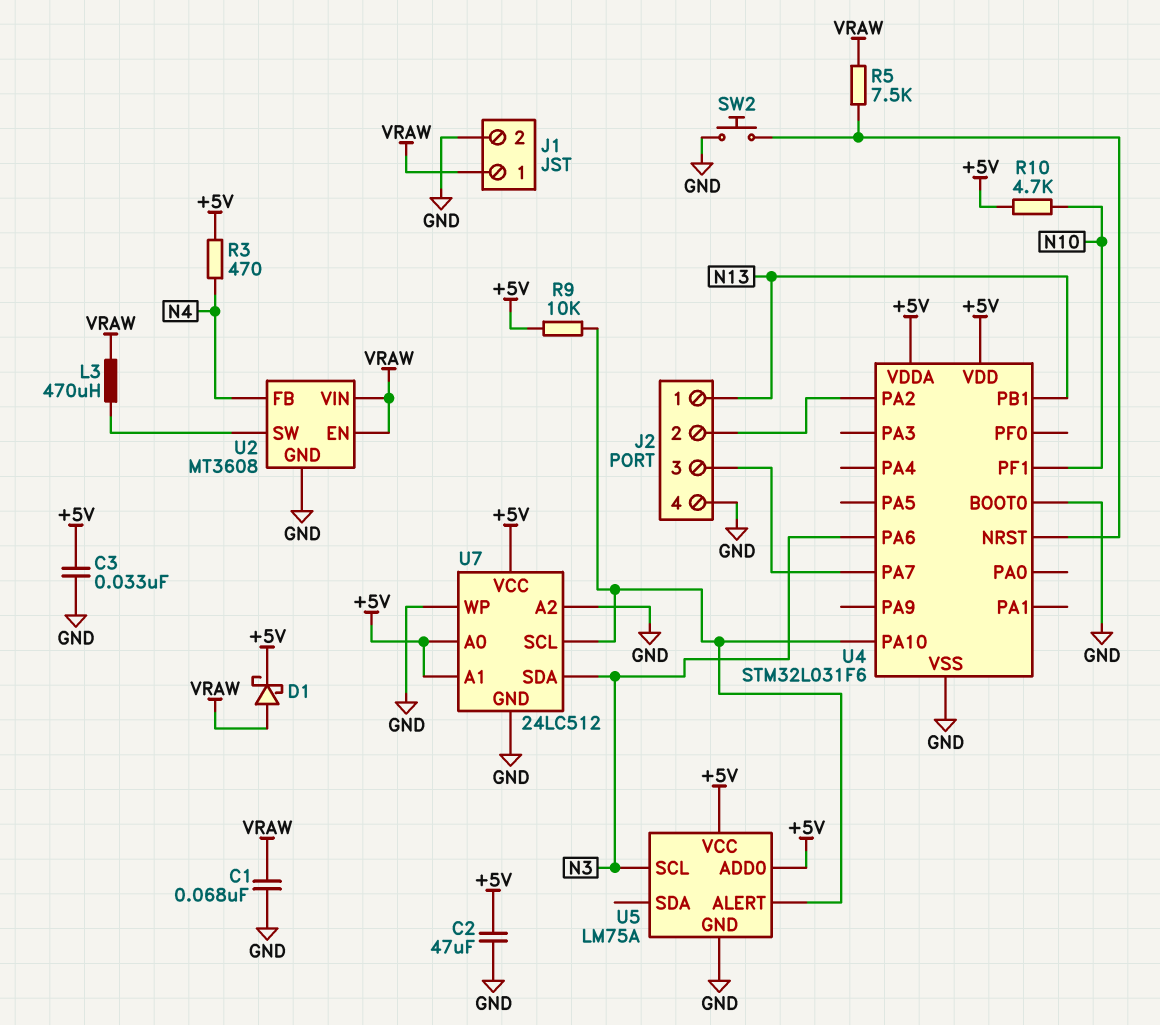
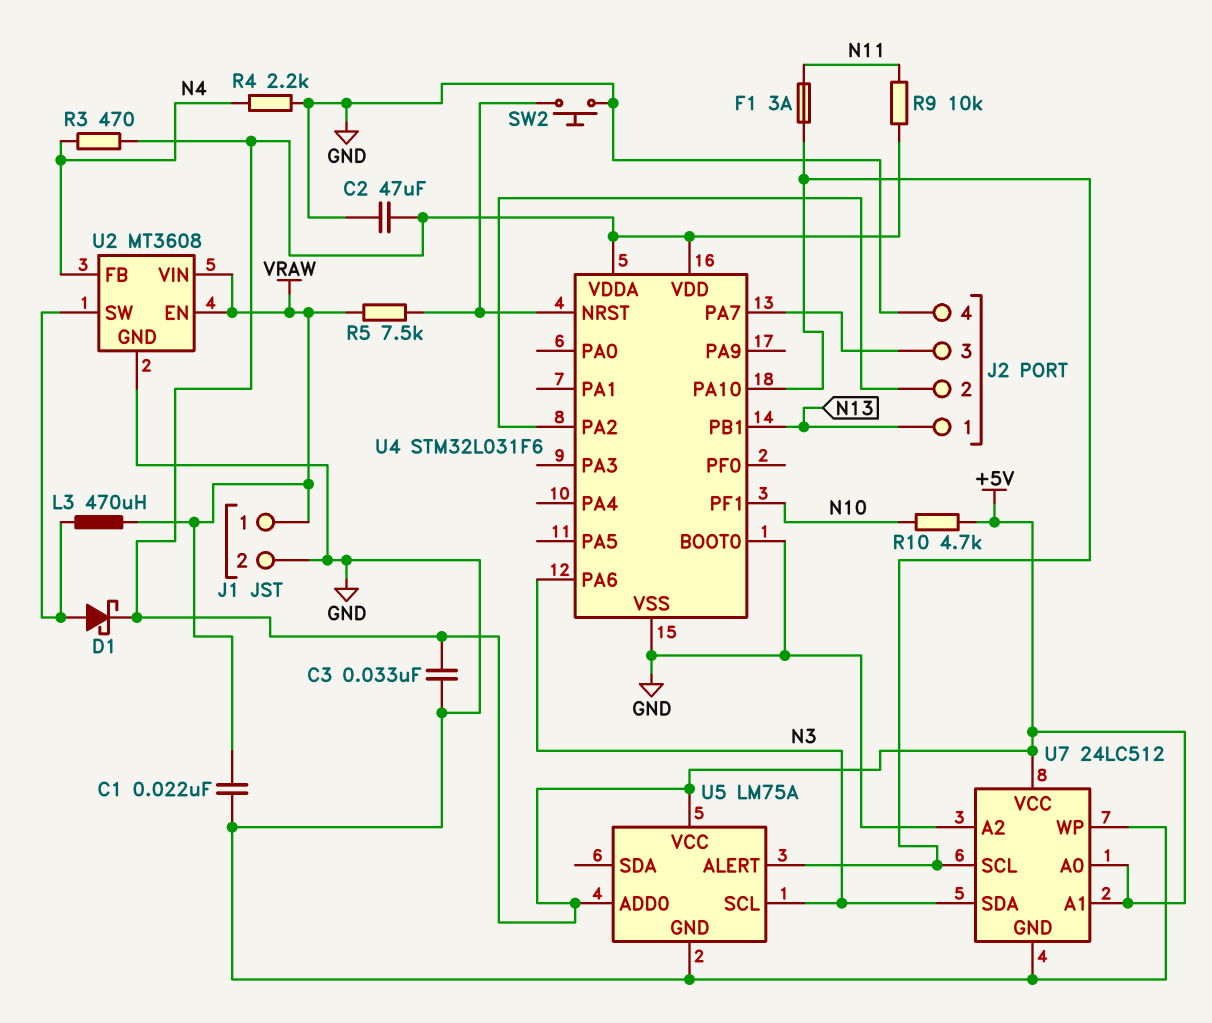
C1: 68nF (GND, VRAW) -> 22nF (GND, VRAW)
D1: schottky (A VRAW, K +5V) -> schottky (A U2/SW, K +5V)
F1: none -> 3A (N11, U4/PA10)
R4: none -> 2.2k (GND, N4)
R9: 10k (+5V, U4/PA10) -> 10k (+5V, N11)

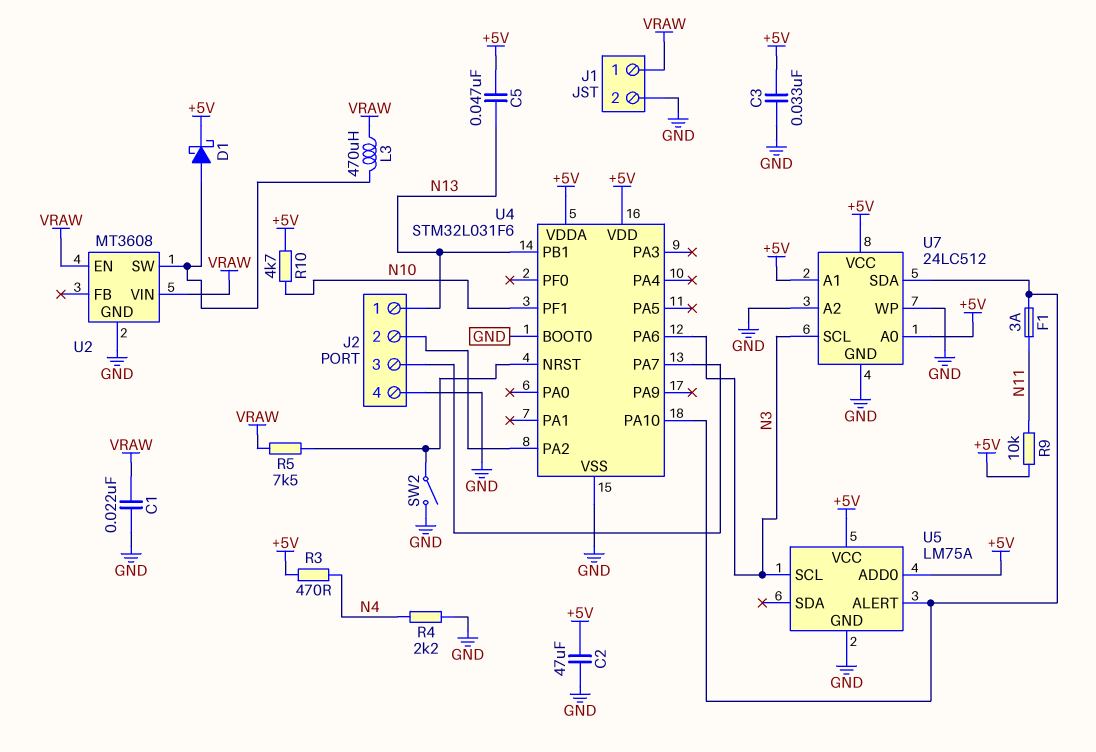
C5: none -> 47nF (+5V, N13)
SW2: button (GND, U4/NRST) -> switch (GND, U4/NRST)
U2 pin FB: N4 -> none
U7 pin SCL: U4/PA10 -> N3
U7 pin SDA: N3 -> U4/PA10

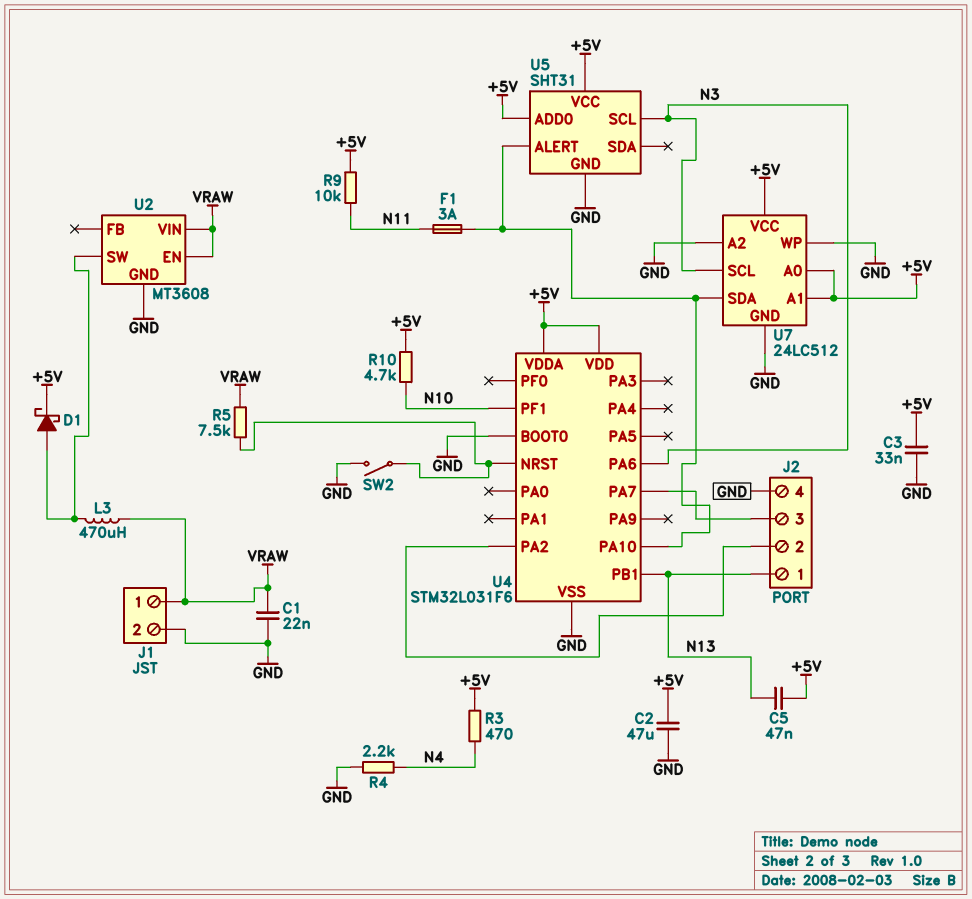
U5: LM75A -> SHT31

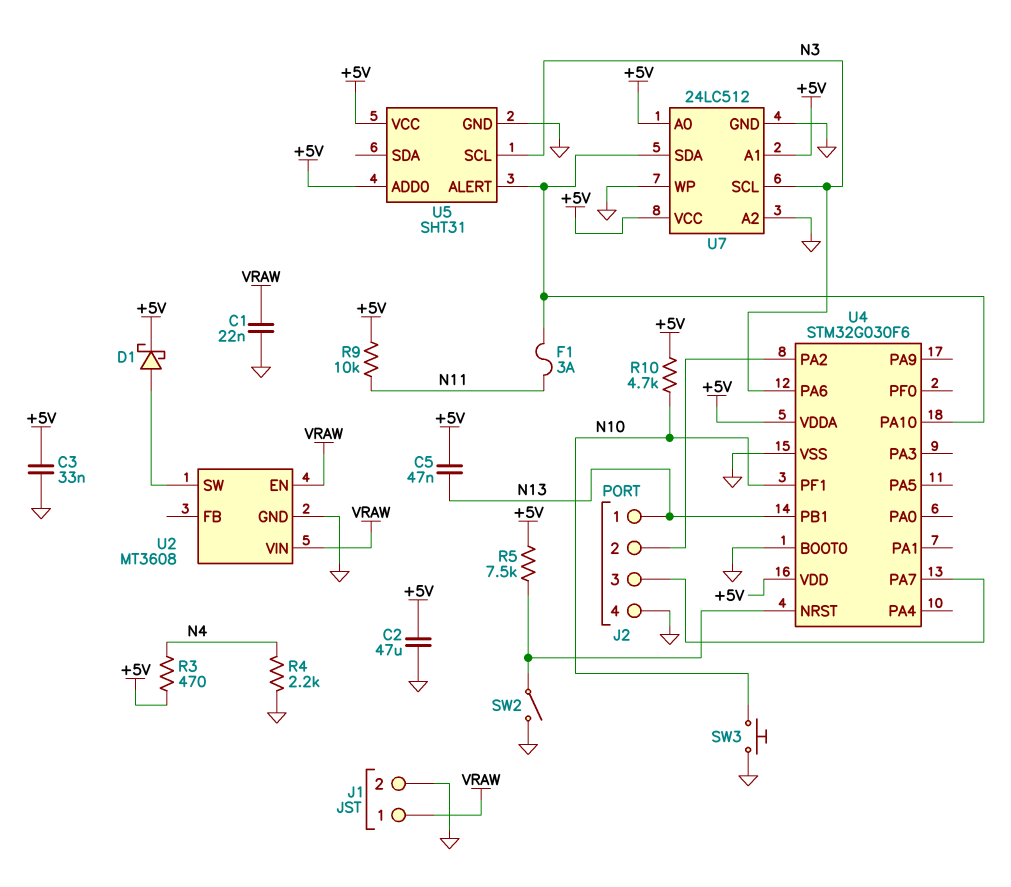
L3: 470uH (U2/SW, VRAW) -> none
R5: 7.5k (U4/NRST, VRAW) -> 7.5k (+5V, U4/NRST)
SW3: none -> button (GND, N10)
U4: STM32L031F6 -> STM32G030F6

